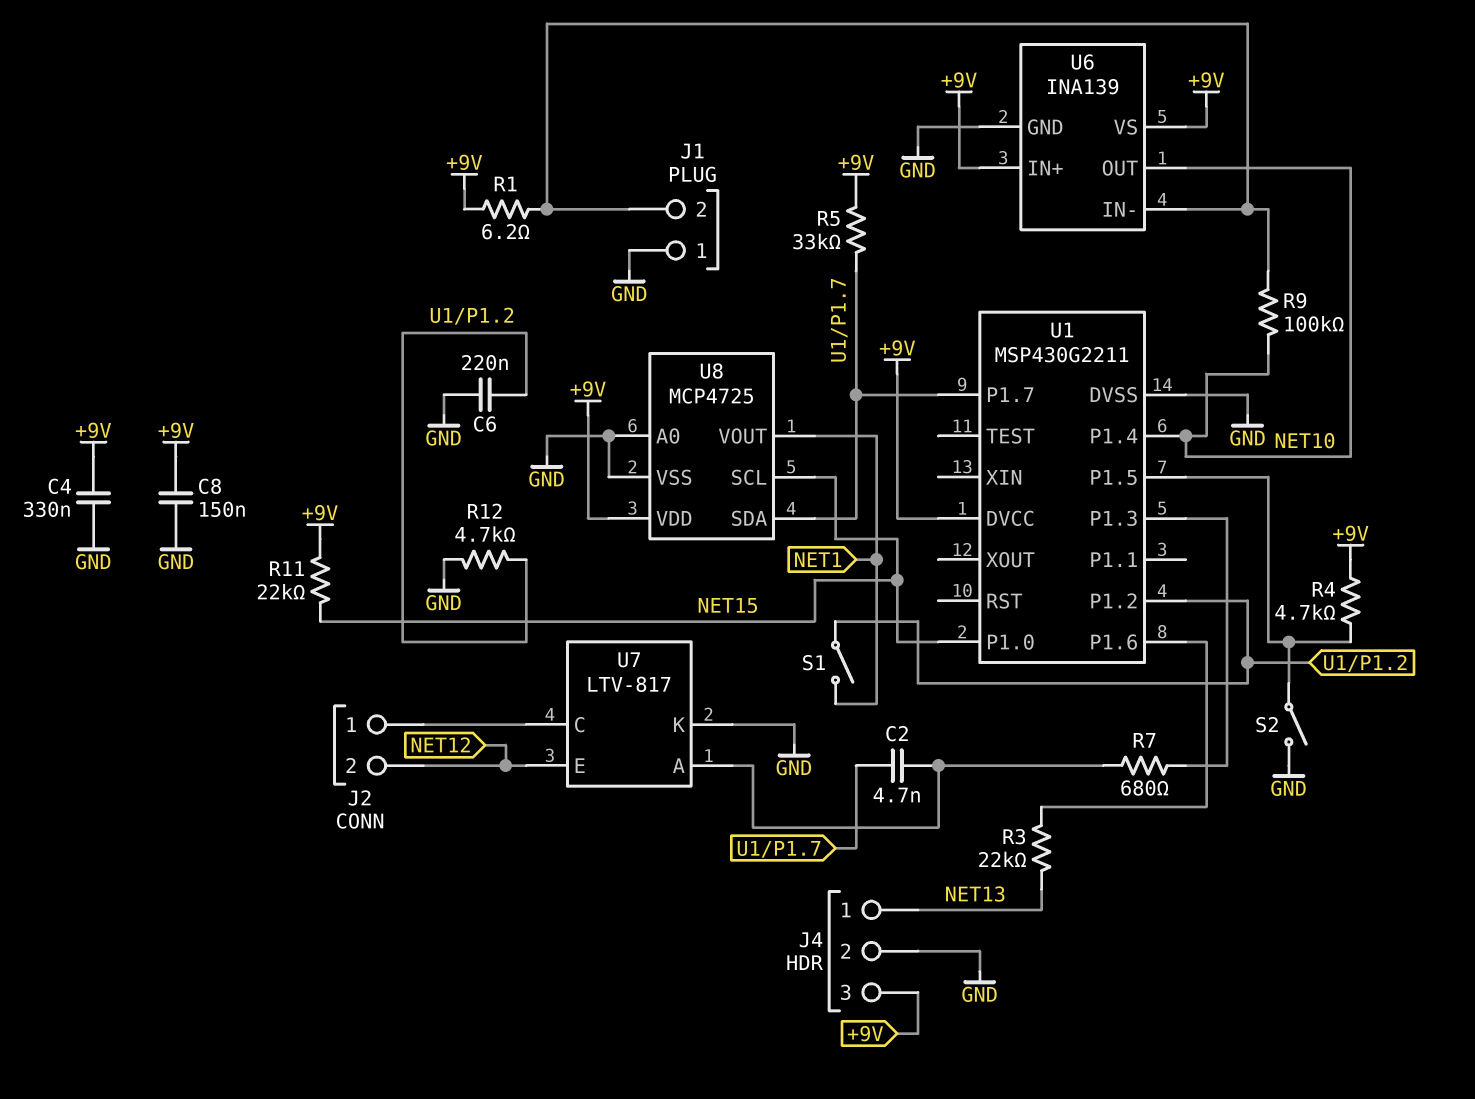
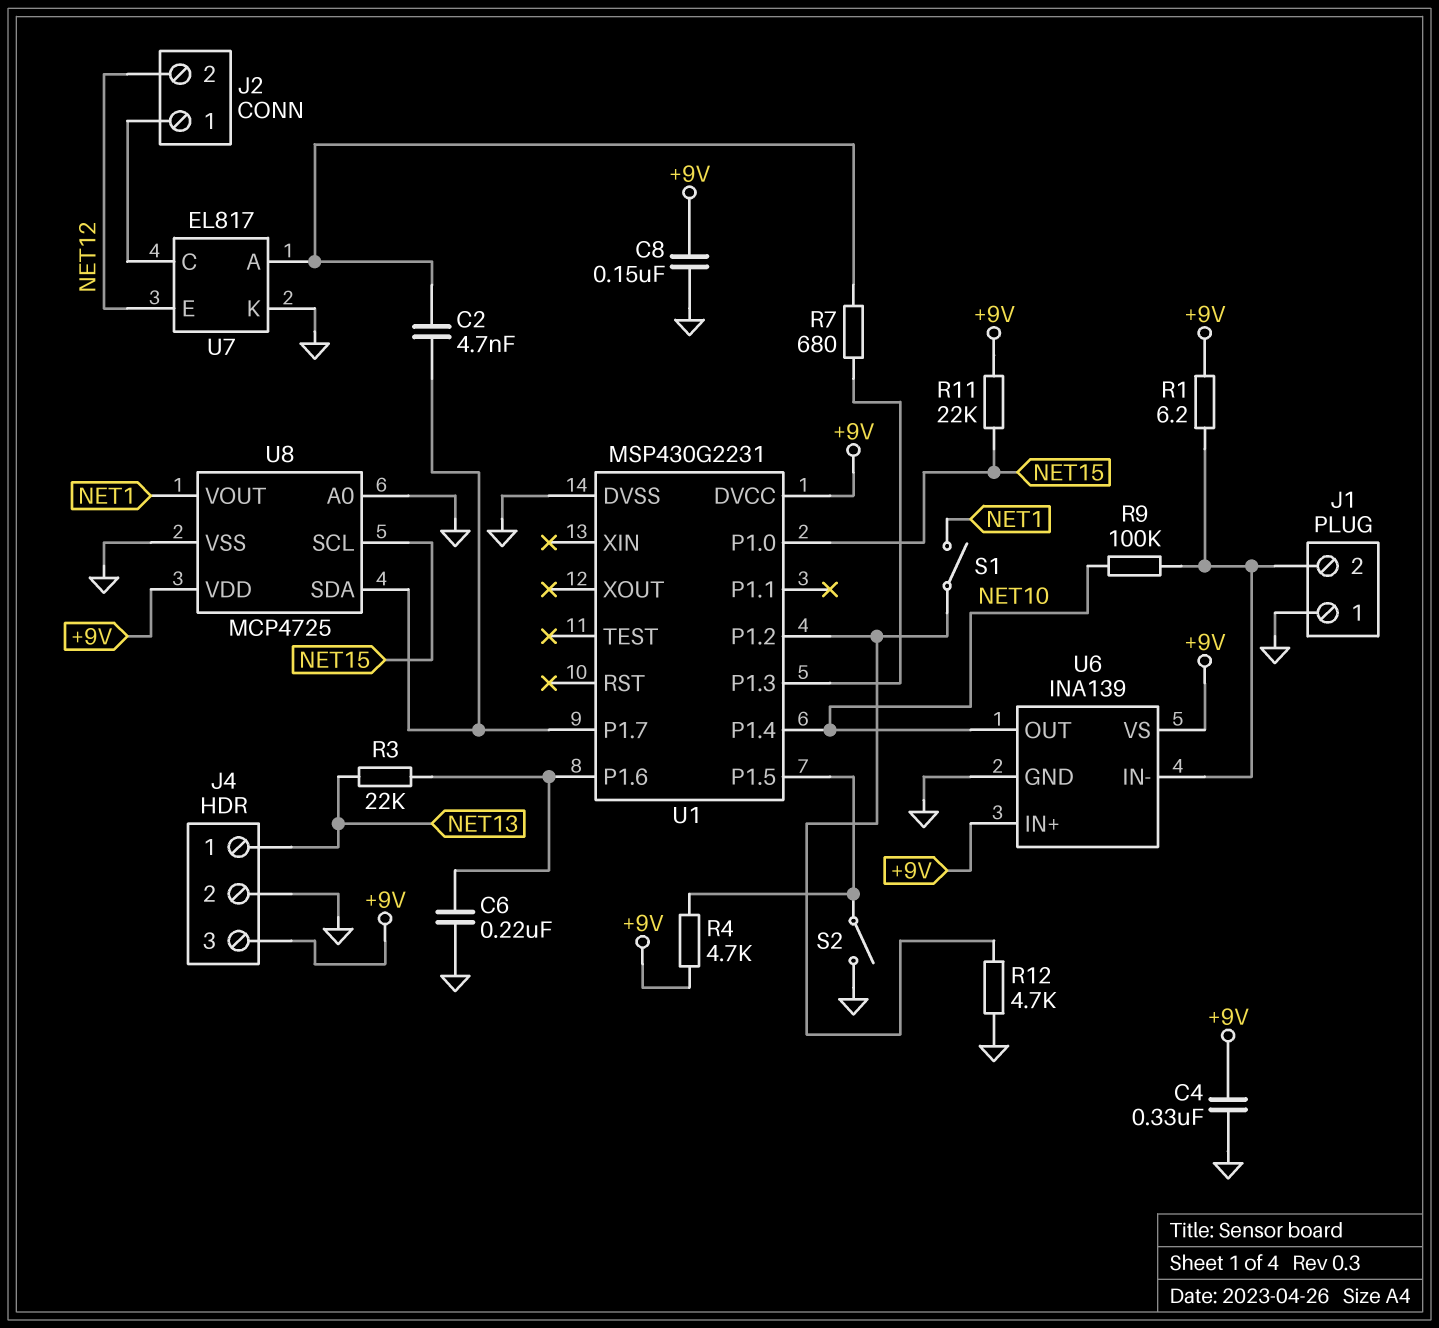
C6: 220nF (GND, U1/P1.2) -> 220nF (GND, U1/P1.6)
R5: 33k (+9V, U1/P1.7) -> none
U1: MSP430G2211 -> MSP430G2231
U7: LTV-817 -> EL817

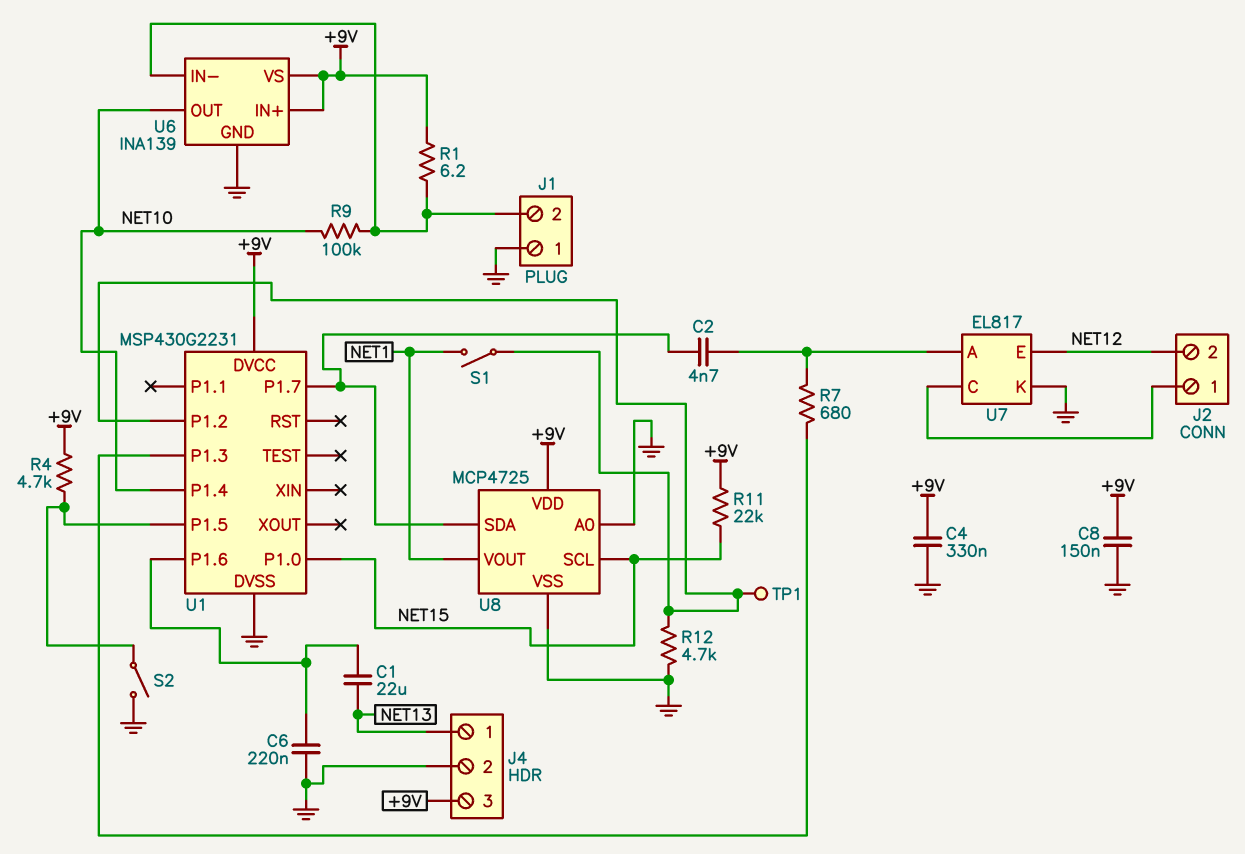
C1: none -> 22uF (NET13, U1/P1.6)
R3: 22k (NET13, U1/P1.6) -> none
TP1: none -> test point (U1/P1.2)

